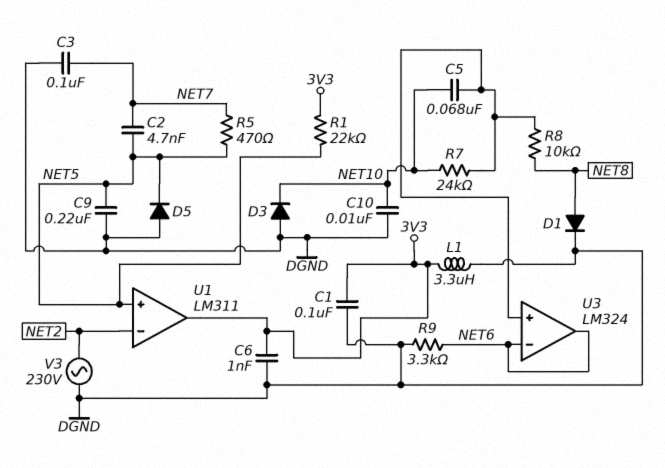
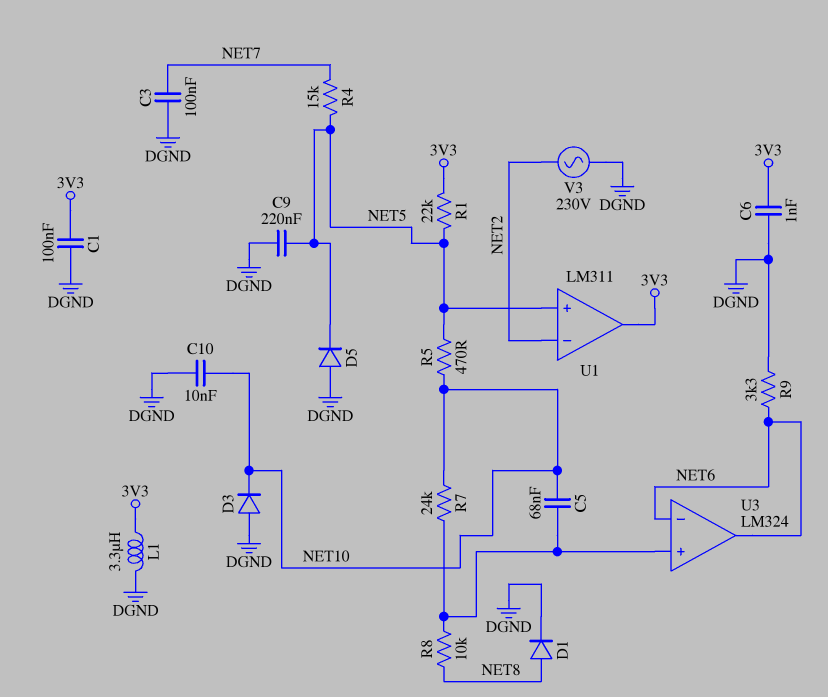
C2: 4.7nF (NET5, NET7) -> none
R4: none -> 15k (NET5, NET7)
R5: 470 (NET5, NET7) -> 470 (NET5, NET10)

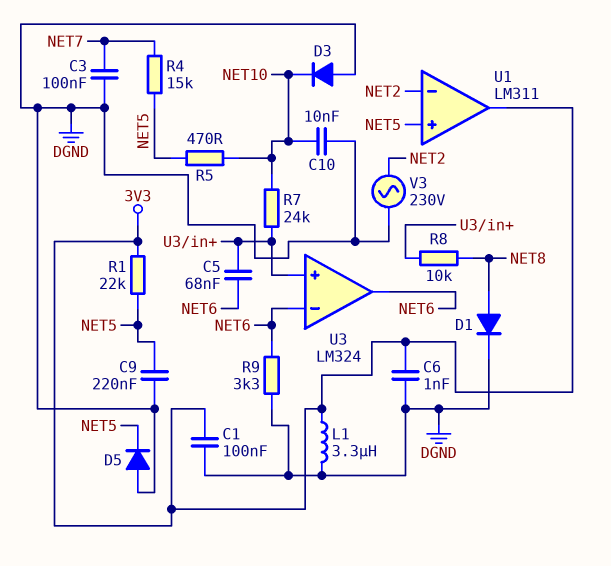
C5: 68nF (NET10, U3/in+) -> 68nF (NET6, U3/in+)

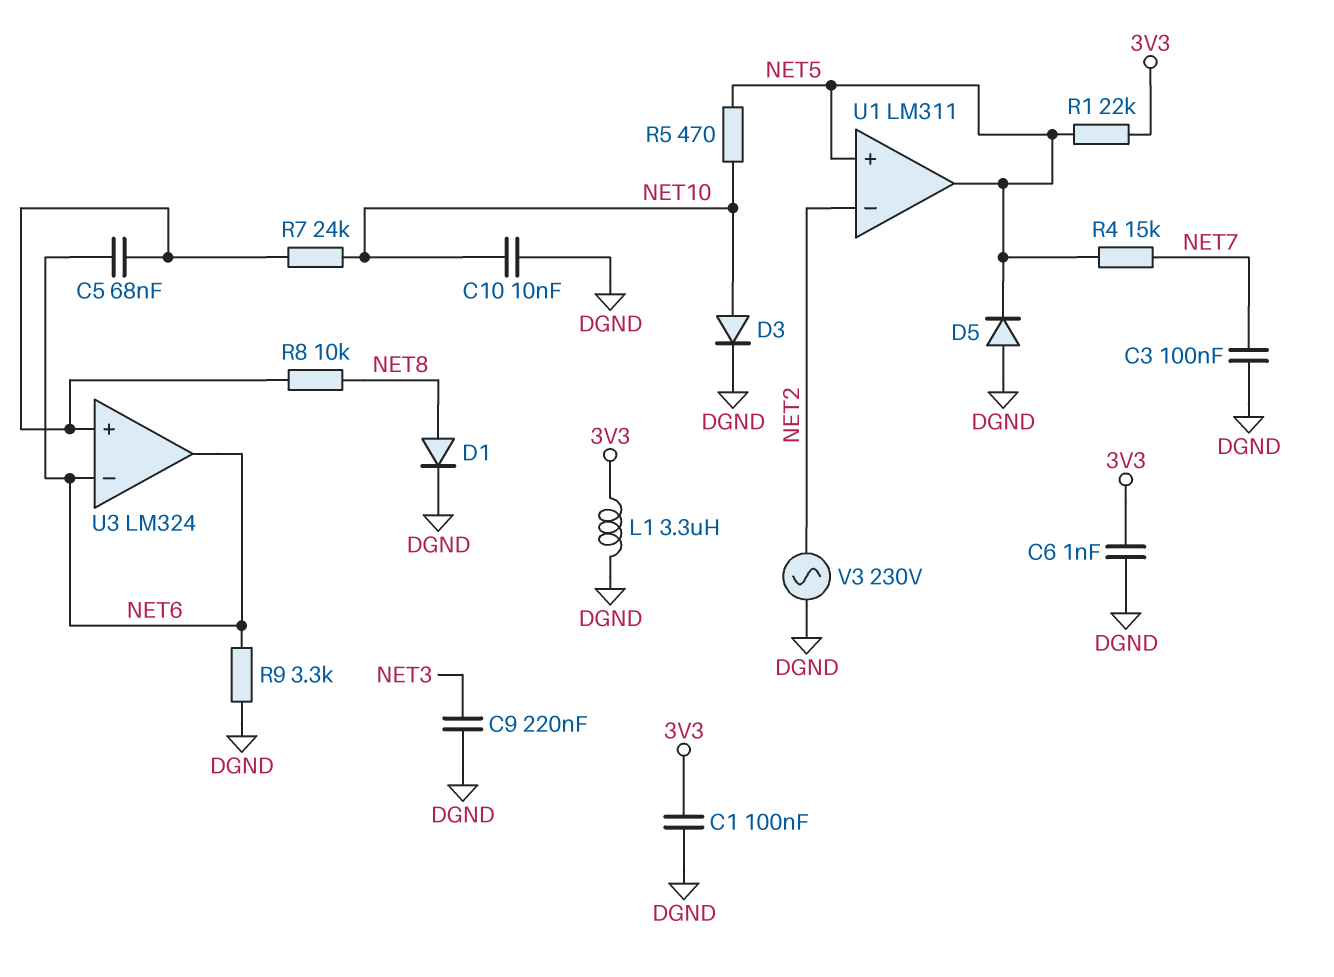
C9: 220nF (DGND, NET5) -> 220nF (DGND, NET3)
D3: diode (A DGND, K NET10) -> diode (A NET10, K DGND)
U1 pin out: 3V3 -> NET5

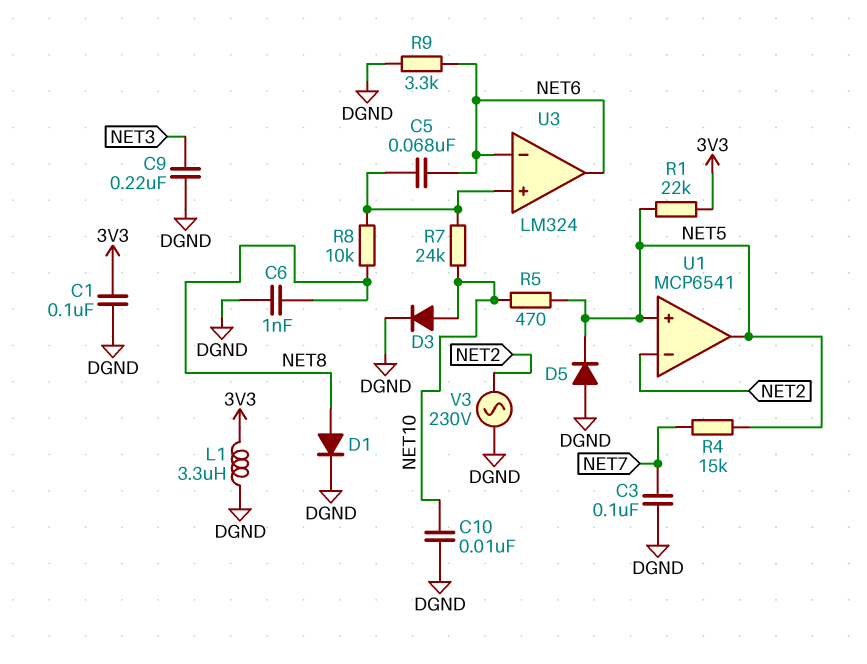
C6: 1nF (3V3, DGND) -> 1nF (DGND, NET8)
U1: LM311 -> MCP6541

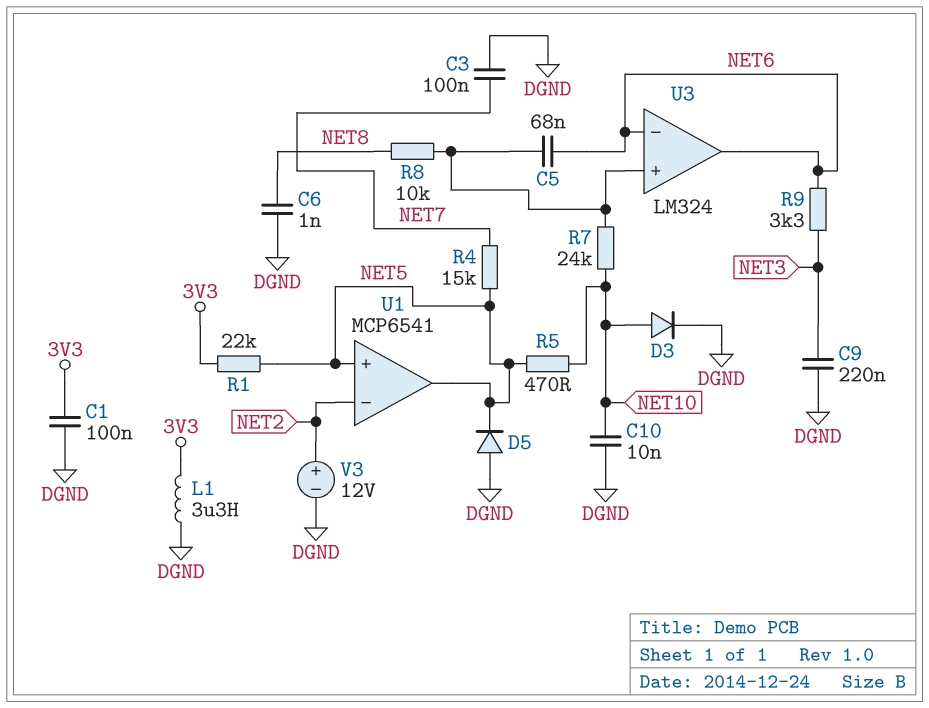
D1: diode (A NET8, K DGND) -> none
R9: 3.3k (DGND, NET6) -> 3.3k (NET3, NET6)
V3: AC 230V (DGND, NET2) -> 12V (plus NET2, minus DGND)

